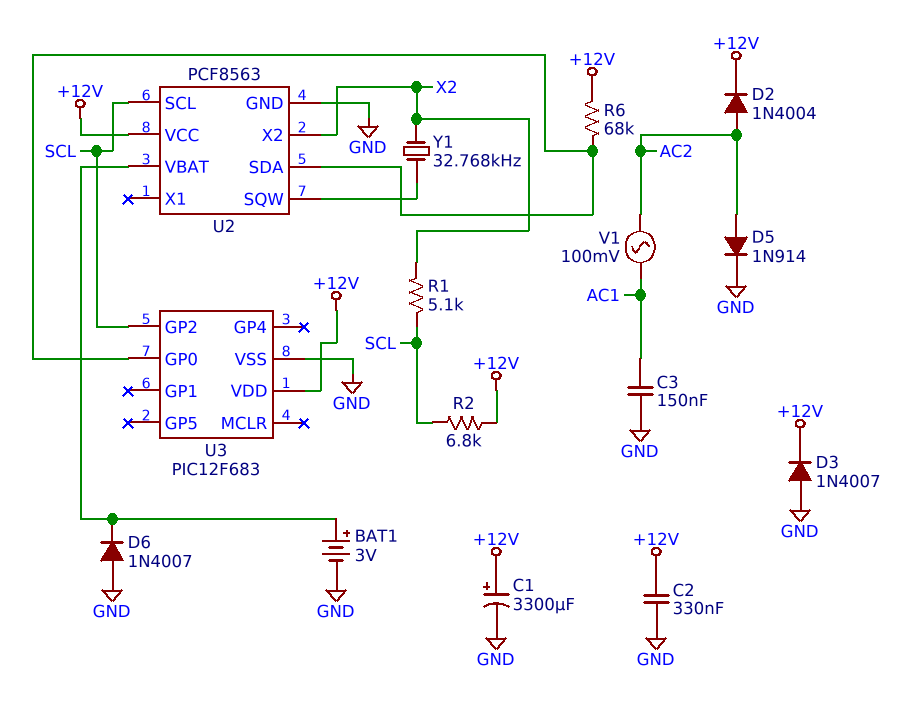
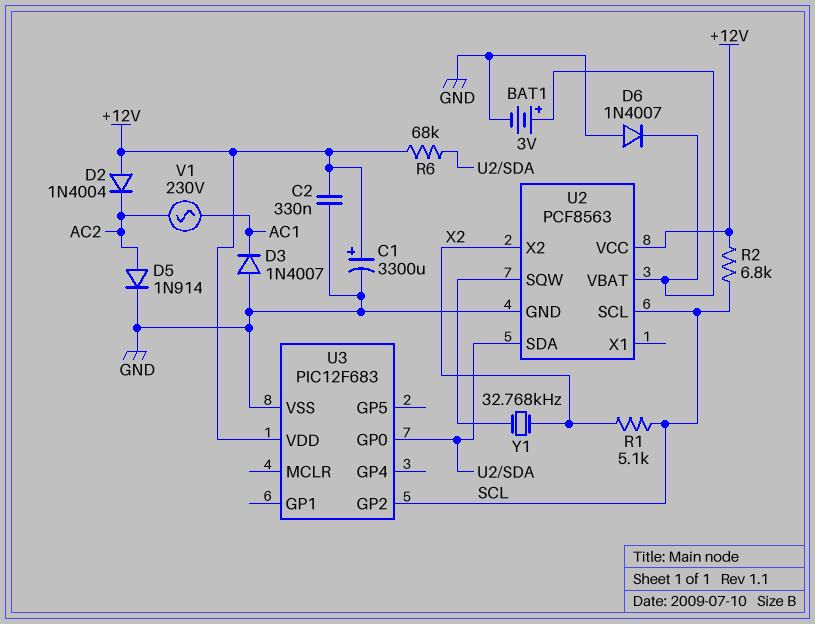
C3: 150nF (AC1, GND) -> none
D2: diode 1N4004 (A AC2, K +12V) -> diode 1N4004 (A +12V, K AC2)
D3: diode 1N4007 (A GND, K +12V) -> diode 1N4007 (A GND, K AC1)
V1: AC 100mV (AC1, AC2) -> AC 230V (AC1, AC2)

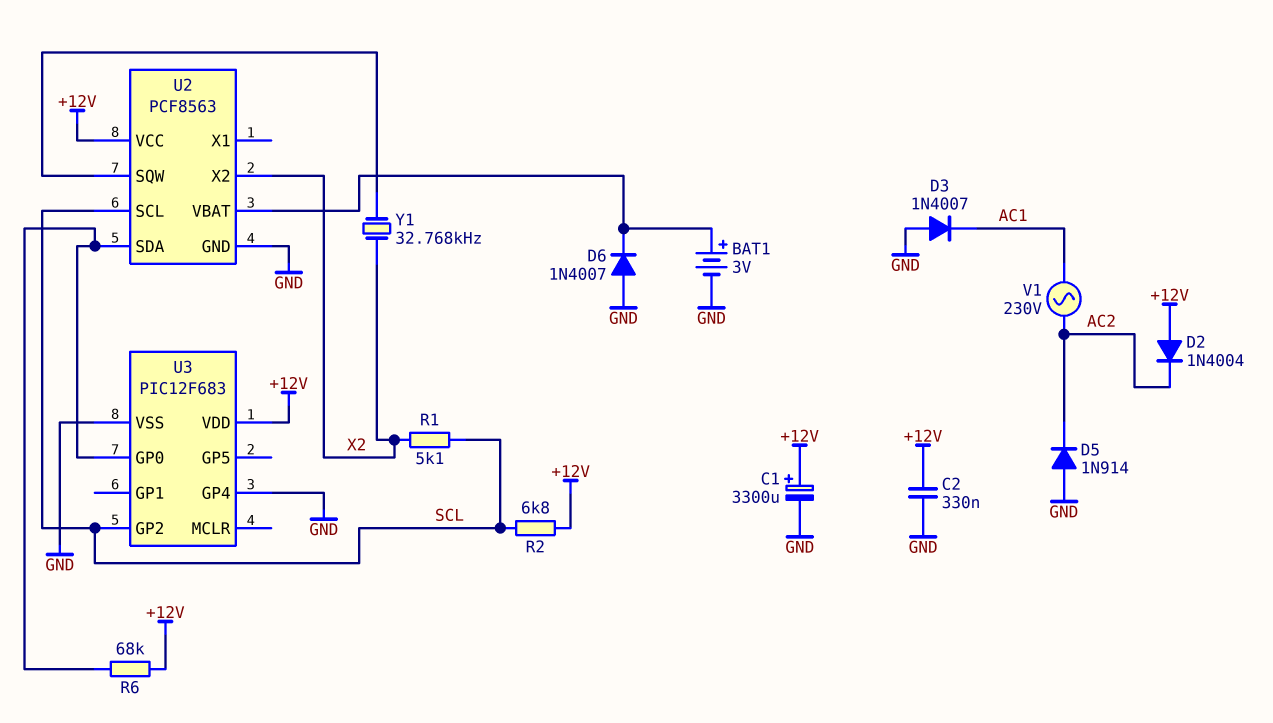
D5: diode 1N914 (A AC2, K GND) -> diode 1N914 (A GND, K AC2)
U3 pin GP4: none -> GND

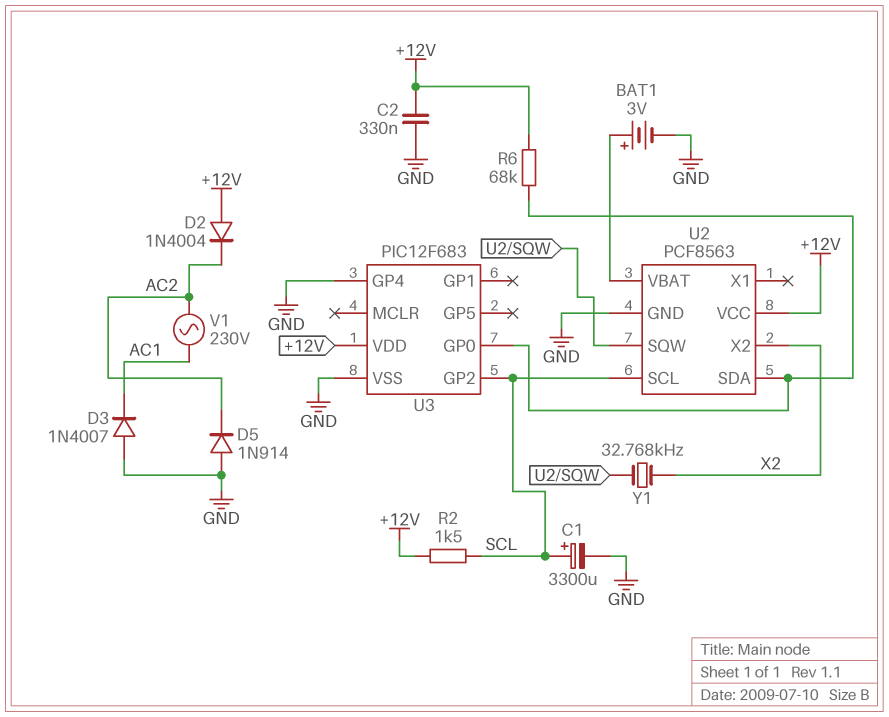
C1: 3300uF (plus +12V, minus GND) -> 3300uF (plus SCL, minus GND)
D6: diode 1N4007 (A GND, K U2/VBAT) -> none
R1: 5.1k (SCL, X2) -> none
R2: 6.8k (+12V, SCL) -> 1.5k (+12V, SCL)

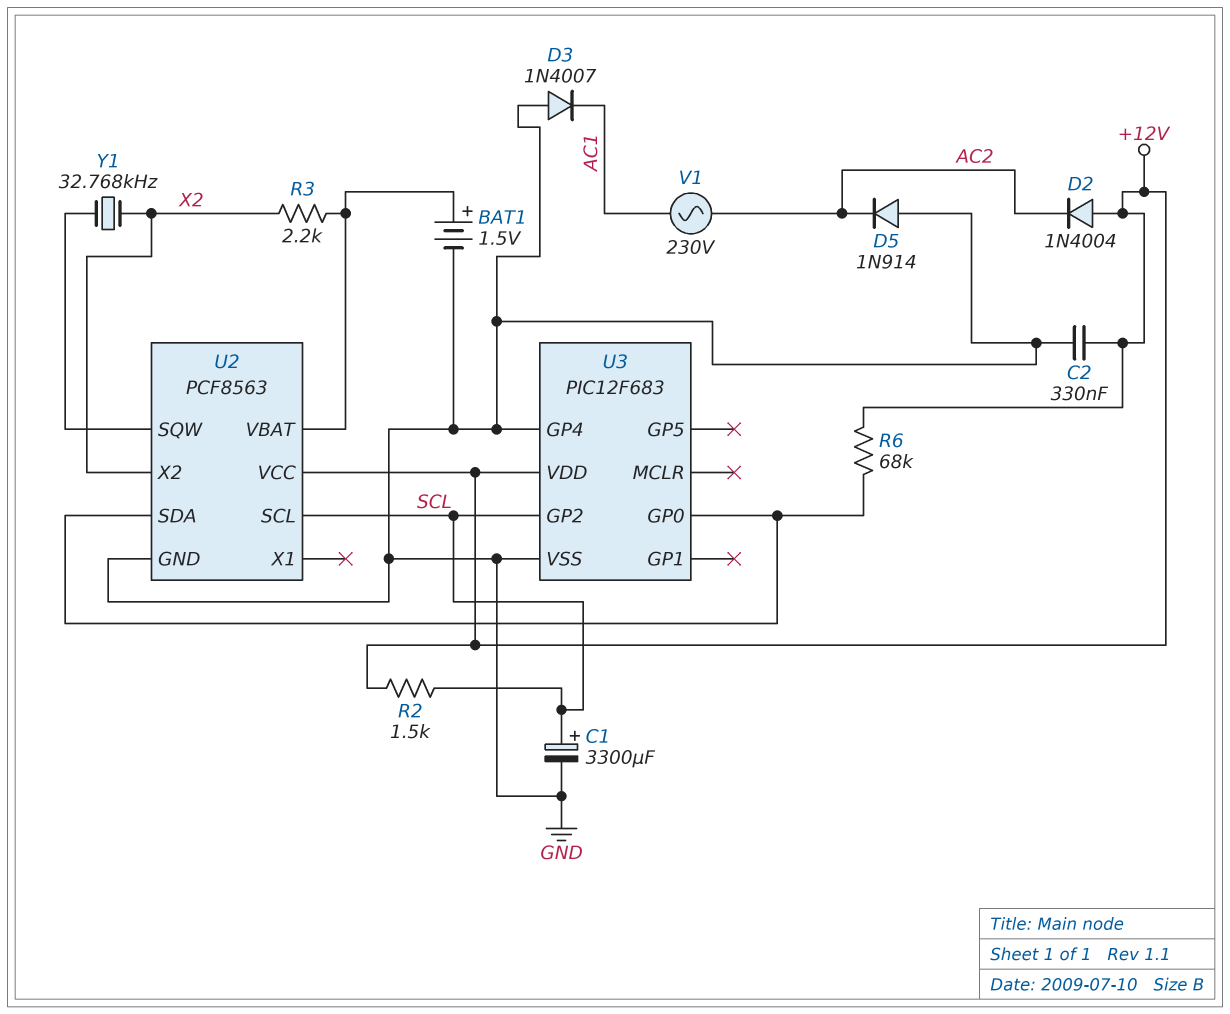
BAT1: 3V (plus U2/VBAT, minus GND) -> 1.5V (plus U2/VBAT, minus GND)
R3: none -> 2.2k (U2/VBAT, X2)

